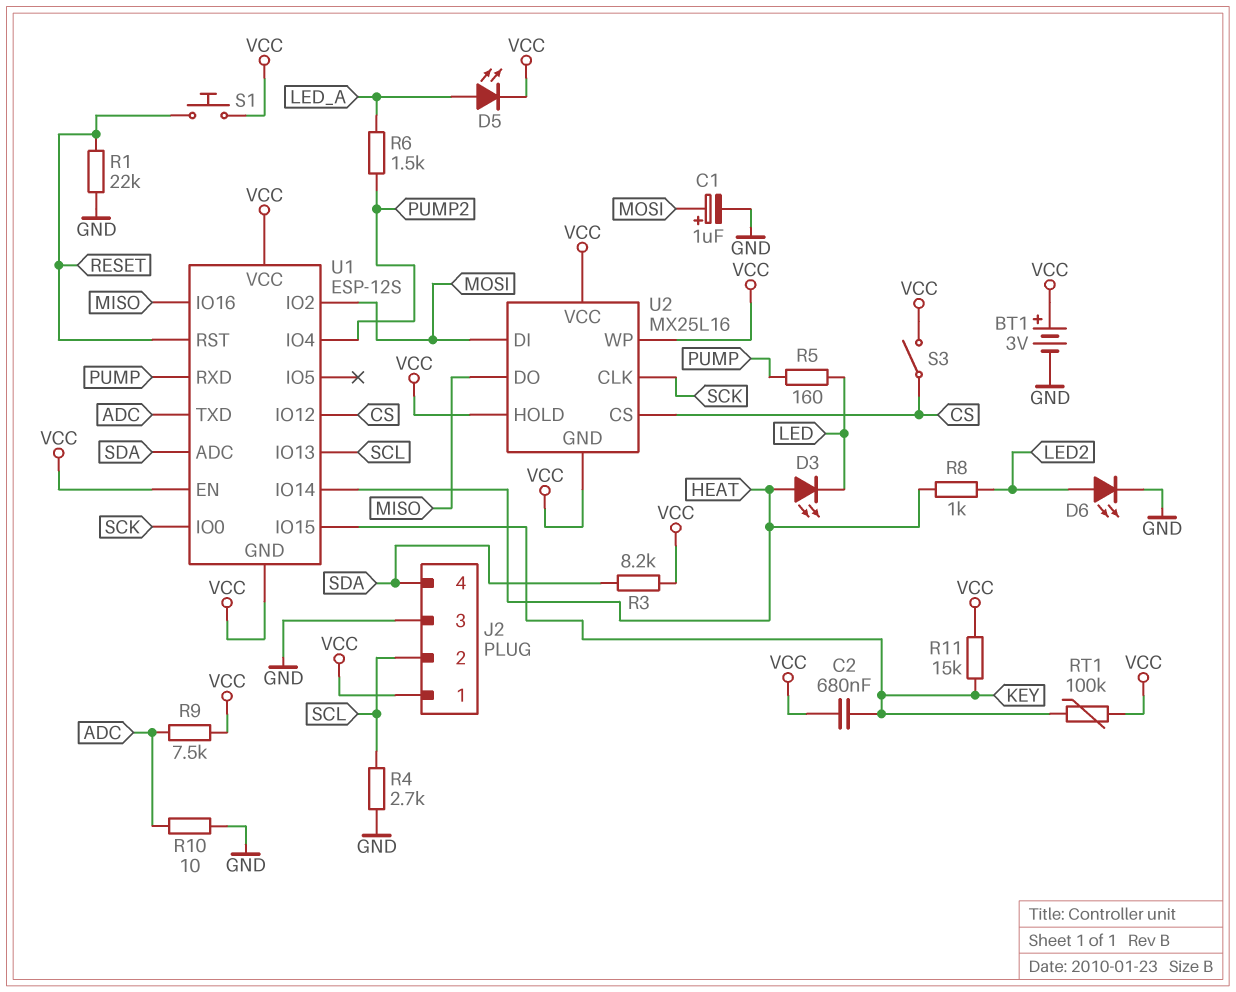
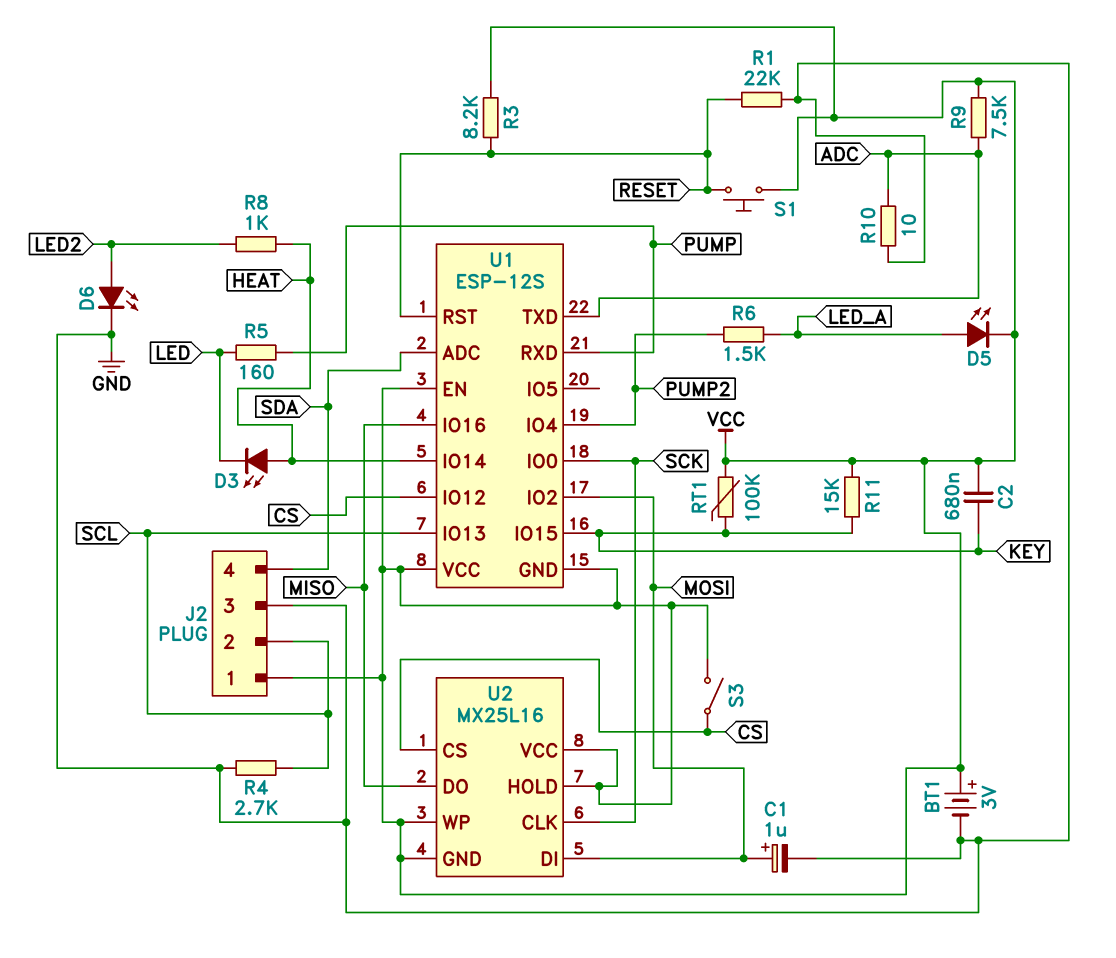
R3: 8.2k (SDA, VCC) -> 8.2k (RESET, VCC)

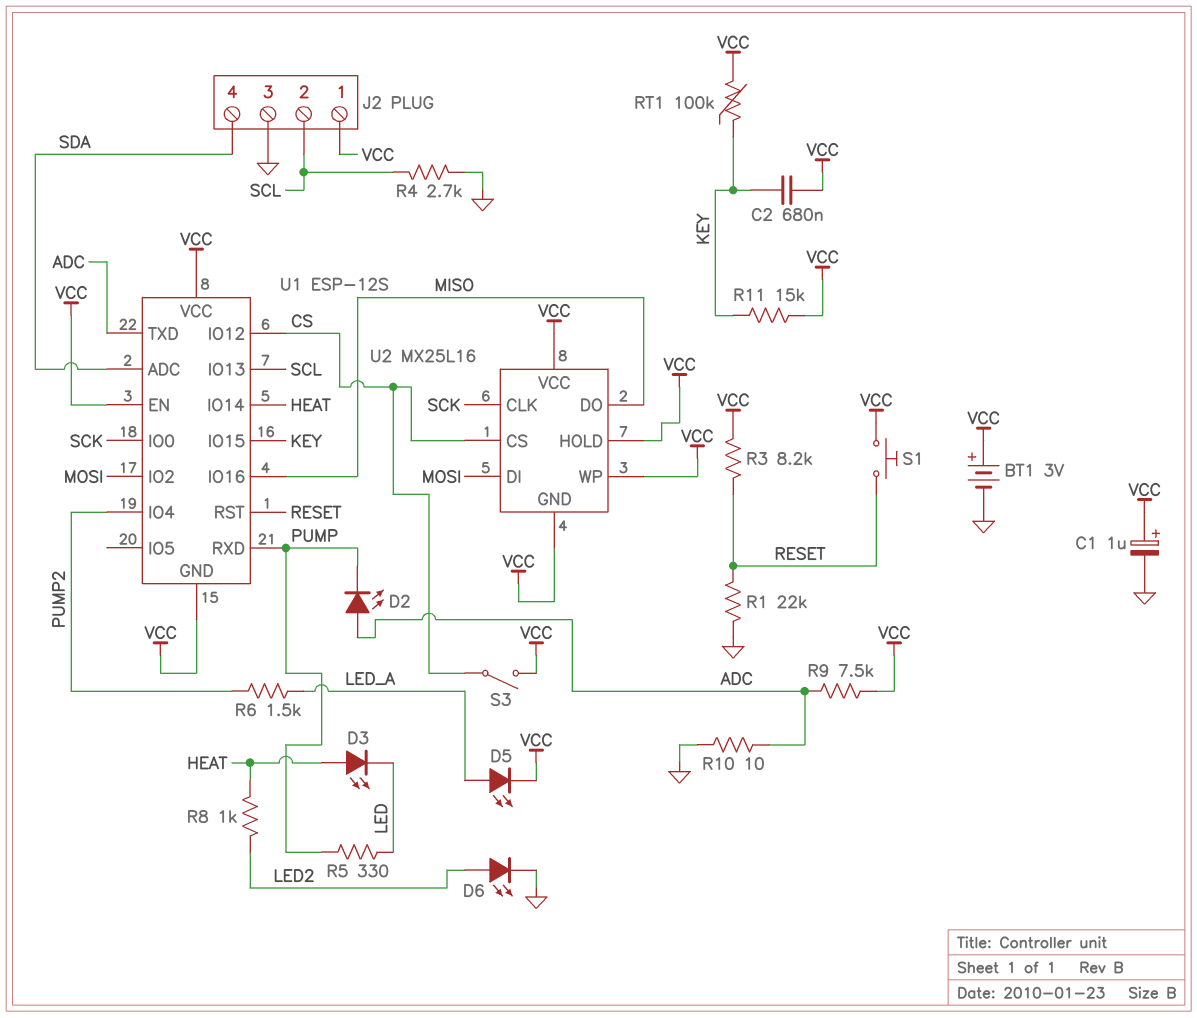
C1: 1uF (plus MOSI, minus GND) -> 1uF (plus VCC, minus GND)
D2: none -> LED (A ADC, K PUMP)
R5: 160 (LED, PUMP) -> 330 (LED, PUMP)

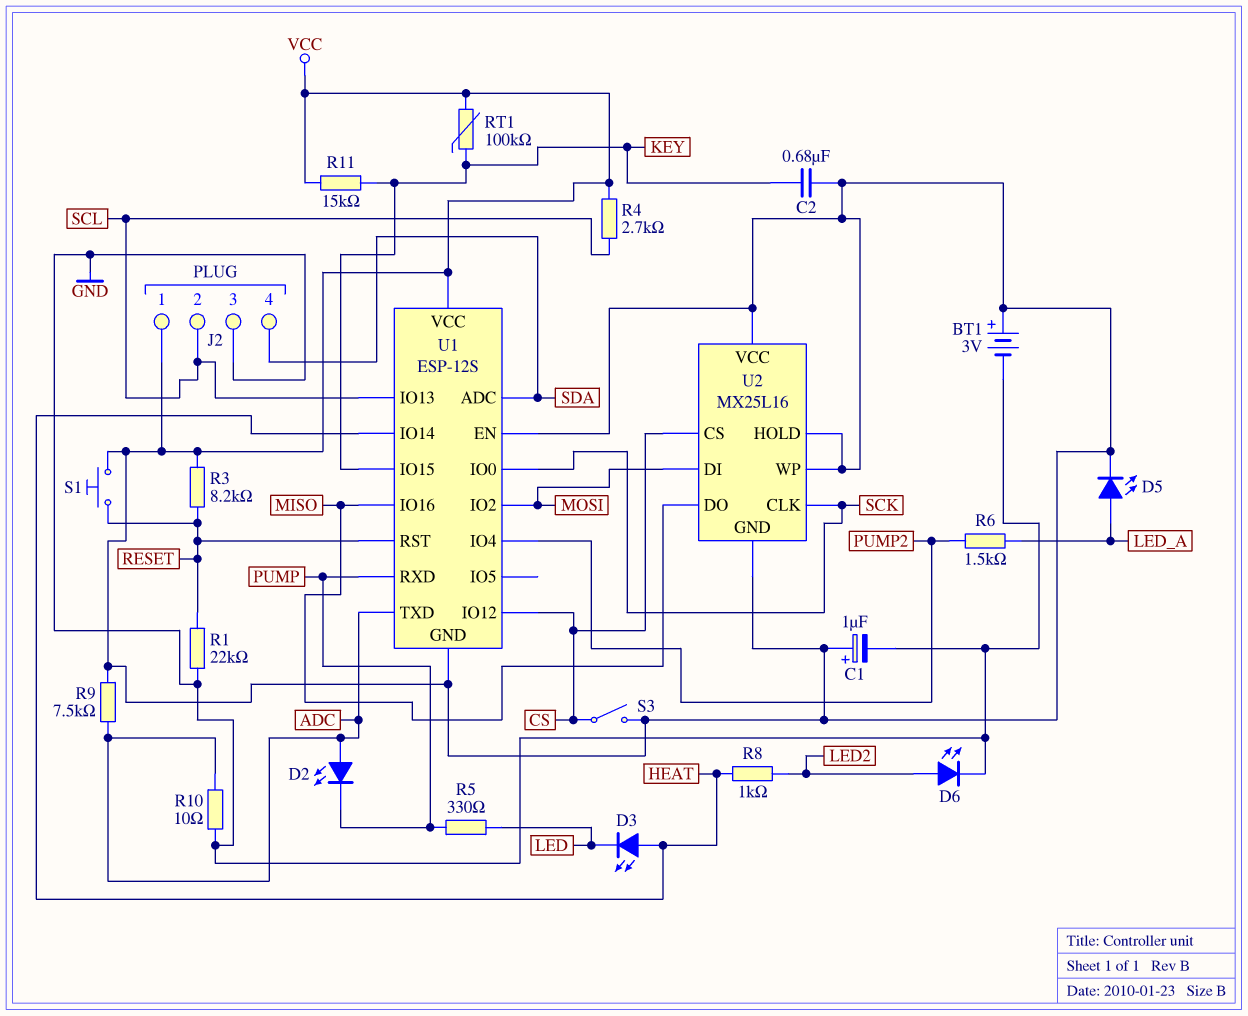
R4: 2.7k (GND, SCL) -> 2.7k (SCL, VCC)

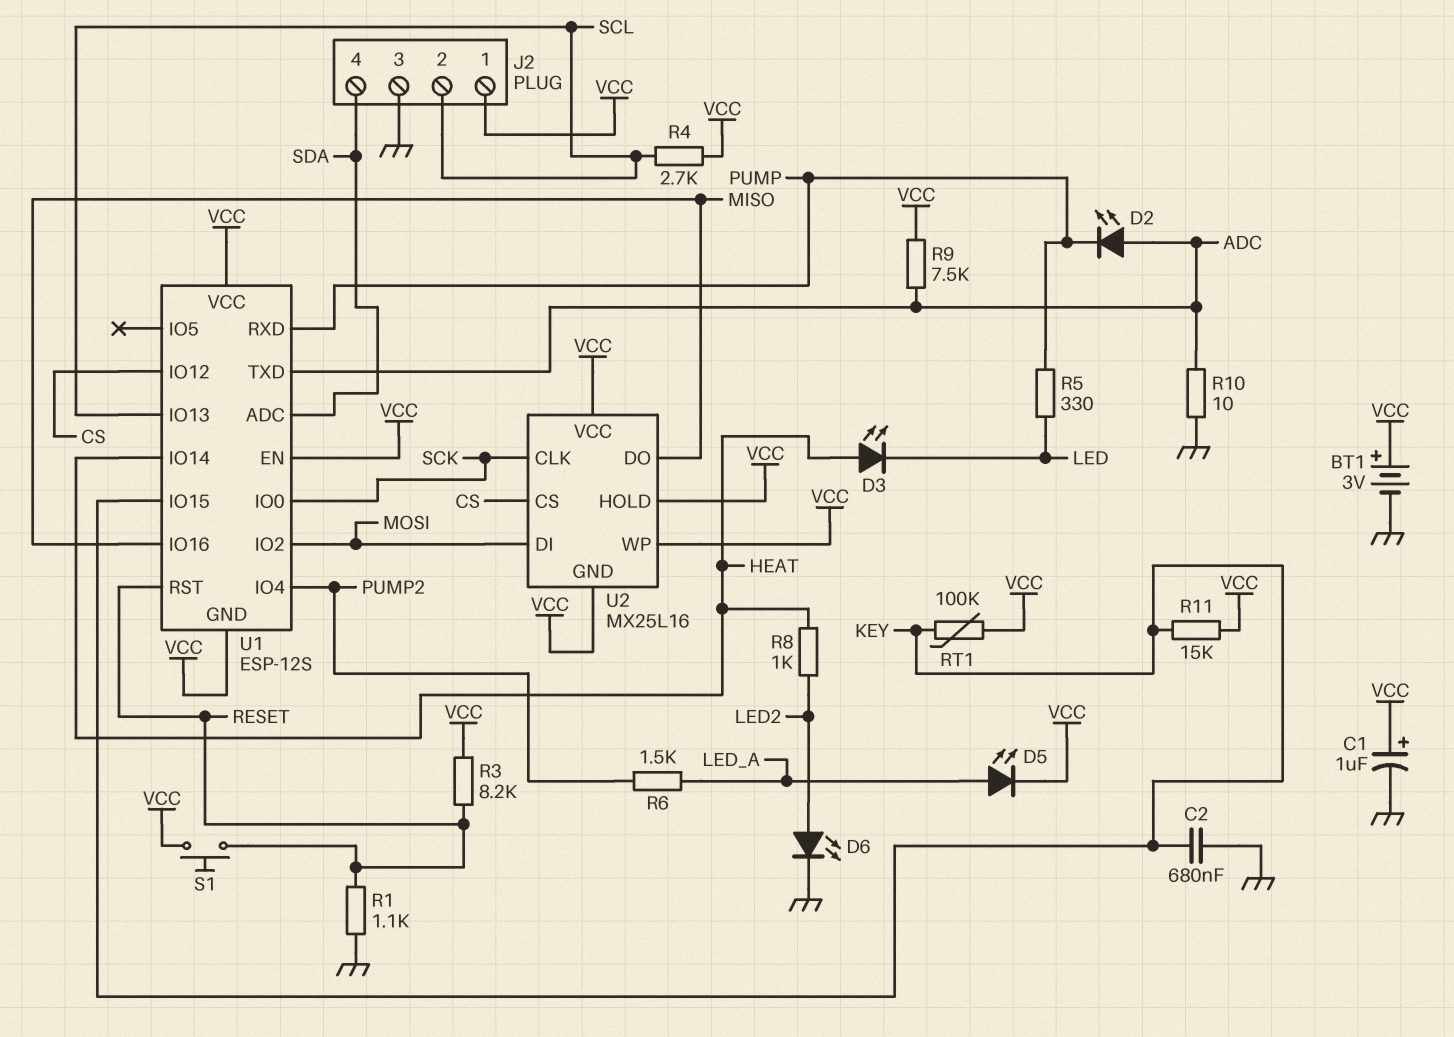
C2: 680nF (KEY, VCC) -> 680nF (GND, KEY)
R1: 22k (GND, RESET) -> 1.1k (GND, RESET)
S3: switch (CS, VCC) -> none

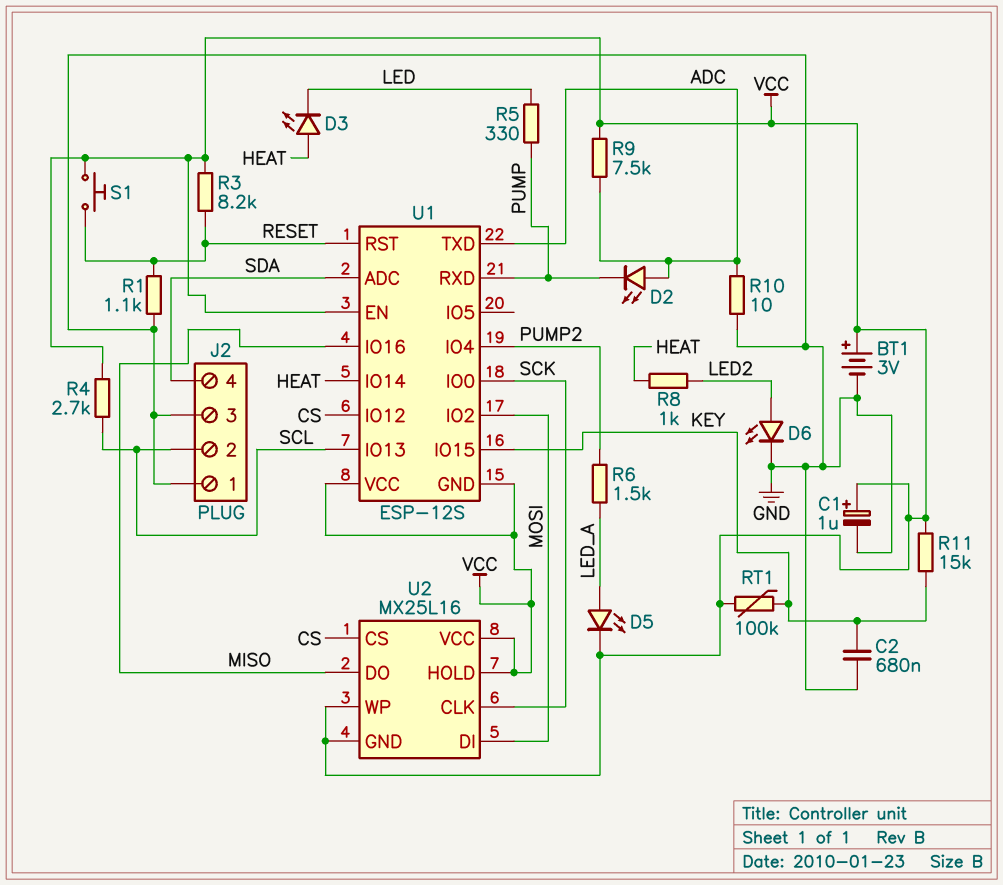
J2 pin 1: VCC -> GND

